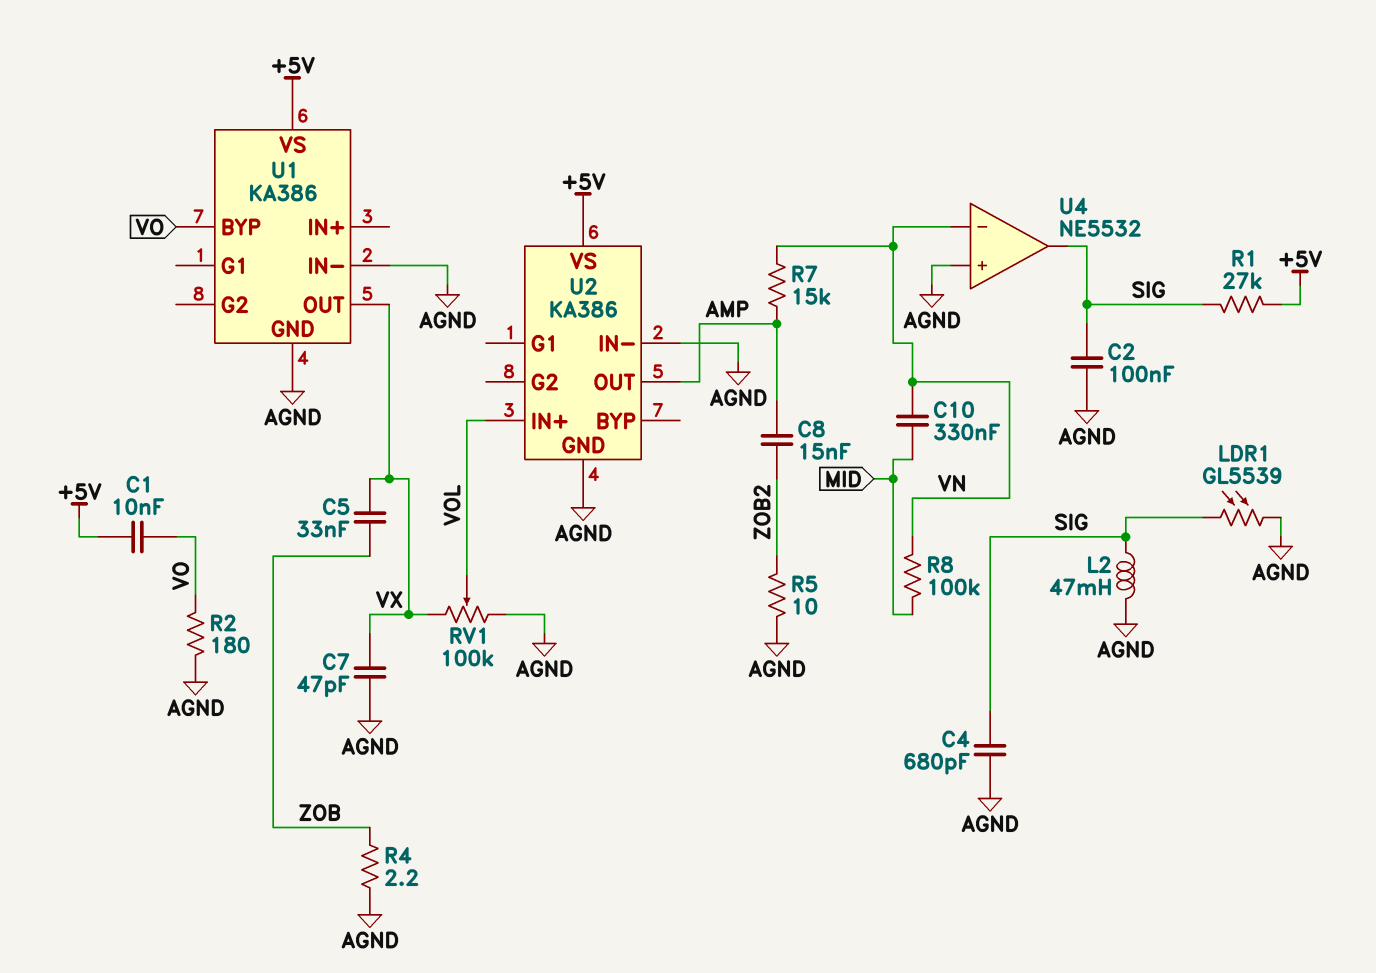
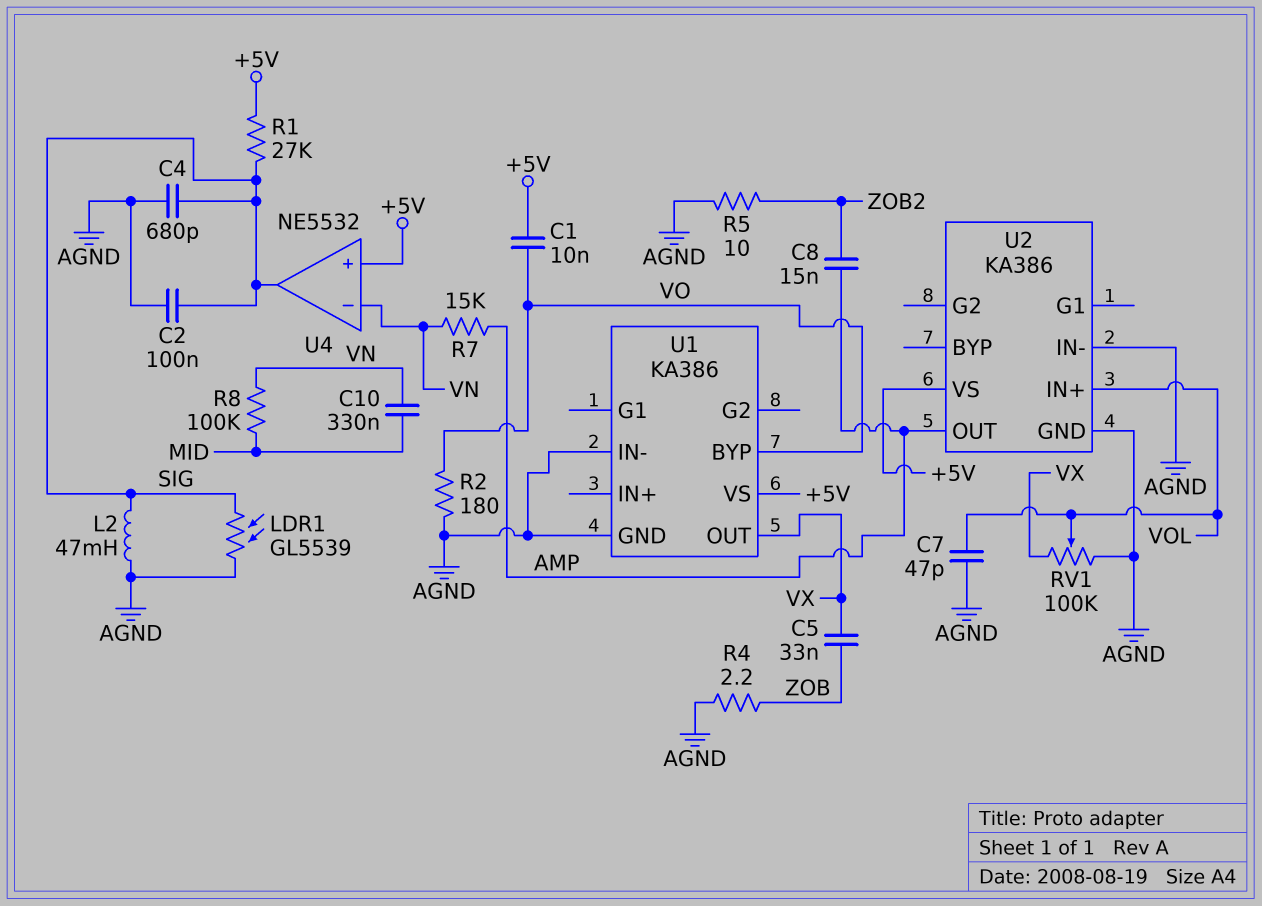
C7: 47pF (AGND, VX) -> 47pF (AGND, VOL)
U4 pin in+: AGND -> +5V

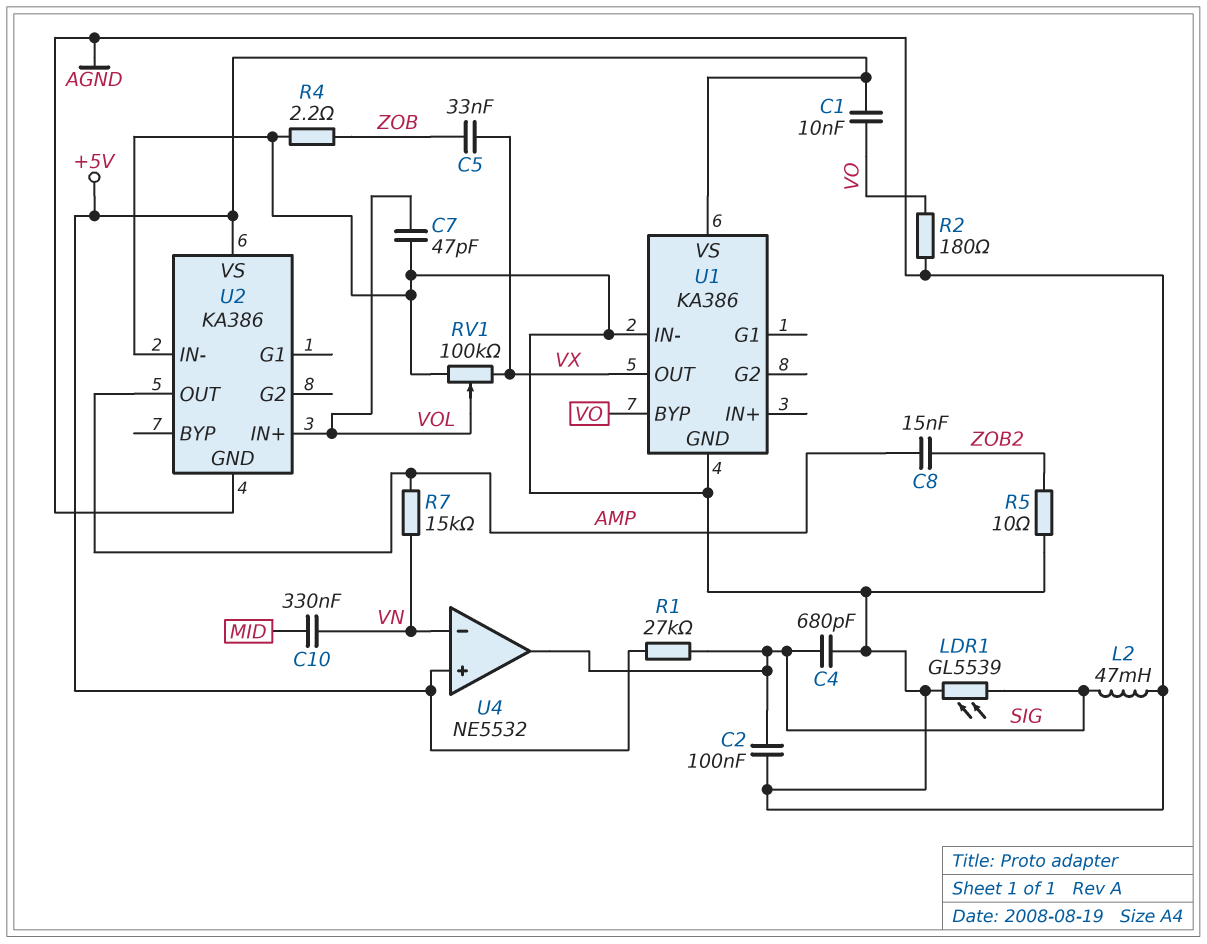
R8: 100k (MID, VN) -> none

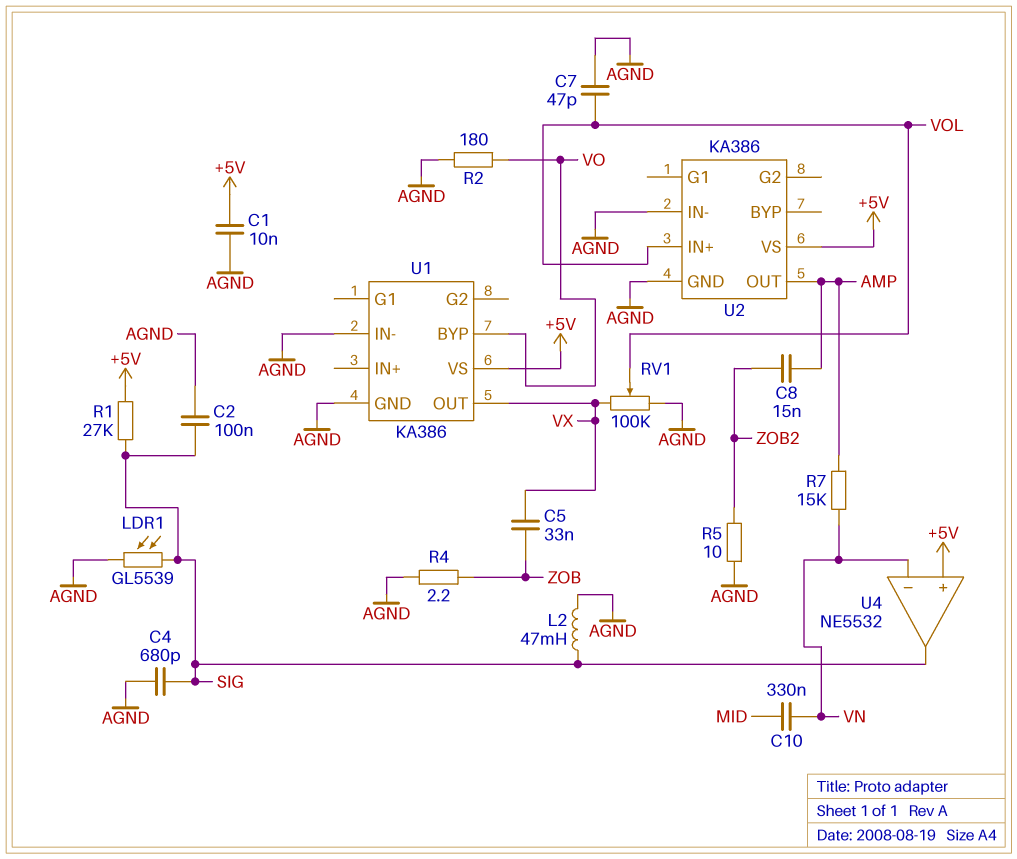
C1: 10nF (+5V, VO) -> 10nF (+5V, AGND)

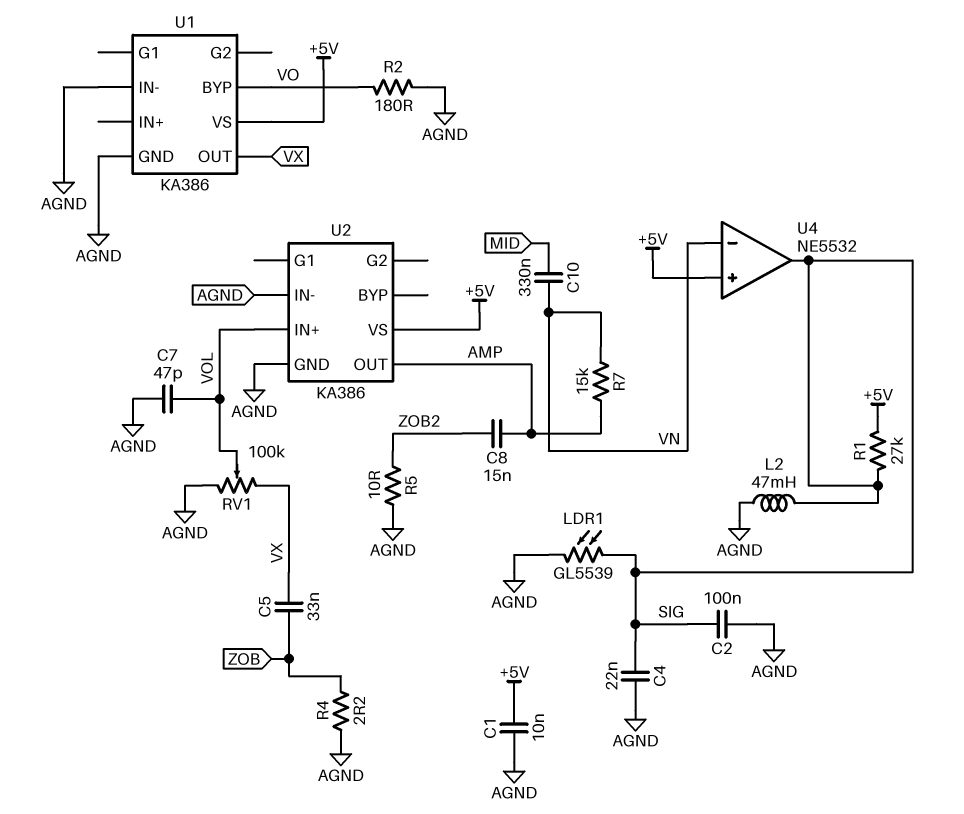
C4: 680pF (AGND, SIG) -> 22nF (AGND, SIG)

